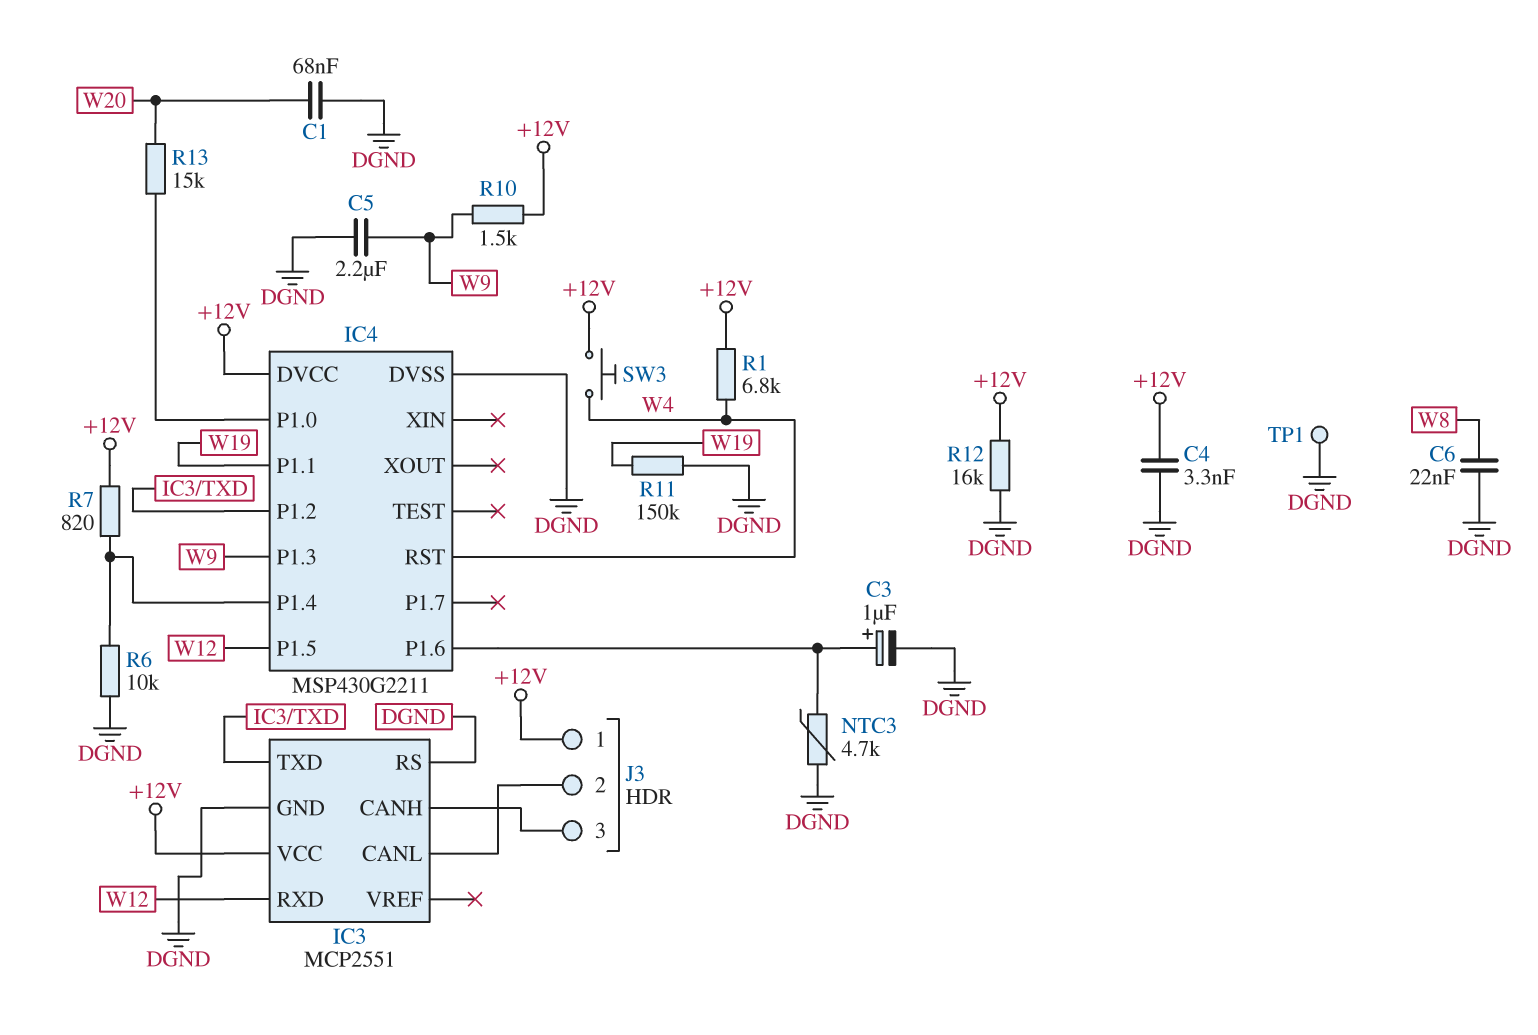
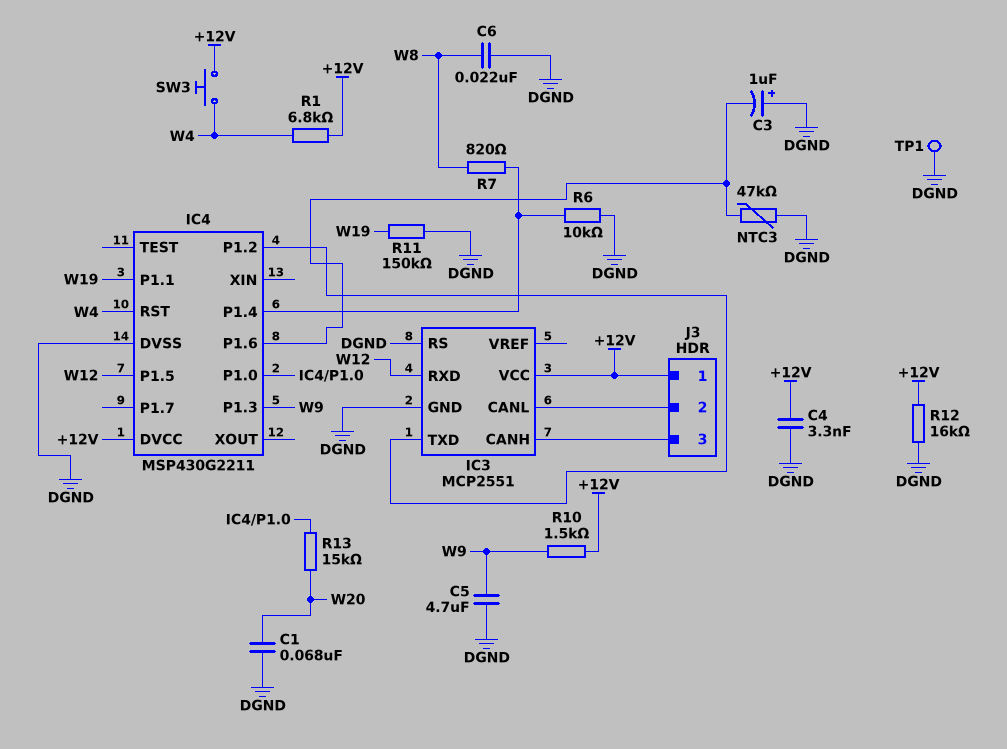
C3: 1uF (plus IC4/P1.6, minus DGND) -> 1uF (plus DGND, minus IC4/P1.6)
C5: 2.2uF (DGND, W9) -> 4.7uF (DGND, W9)
NTC3: 4.7k (DGND, IC4/P1.6) -> 47k (DGND, IC4/P1.6)
R7: 820 (+12V, IC4/P1.4) -> 820 (IC4/P1.4, W8)

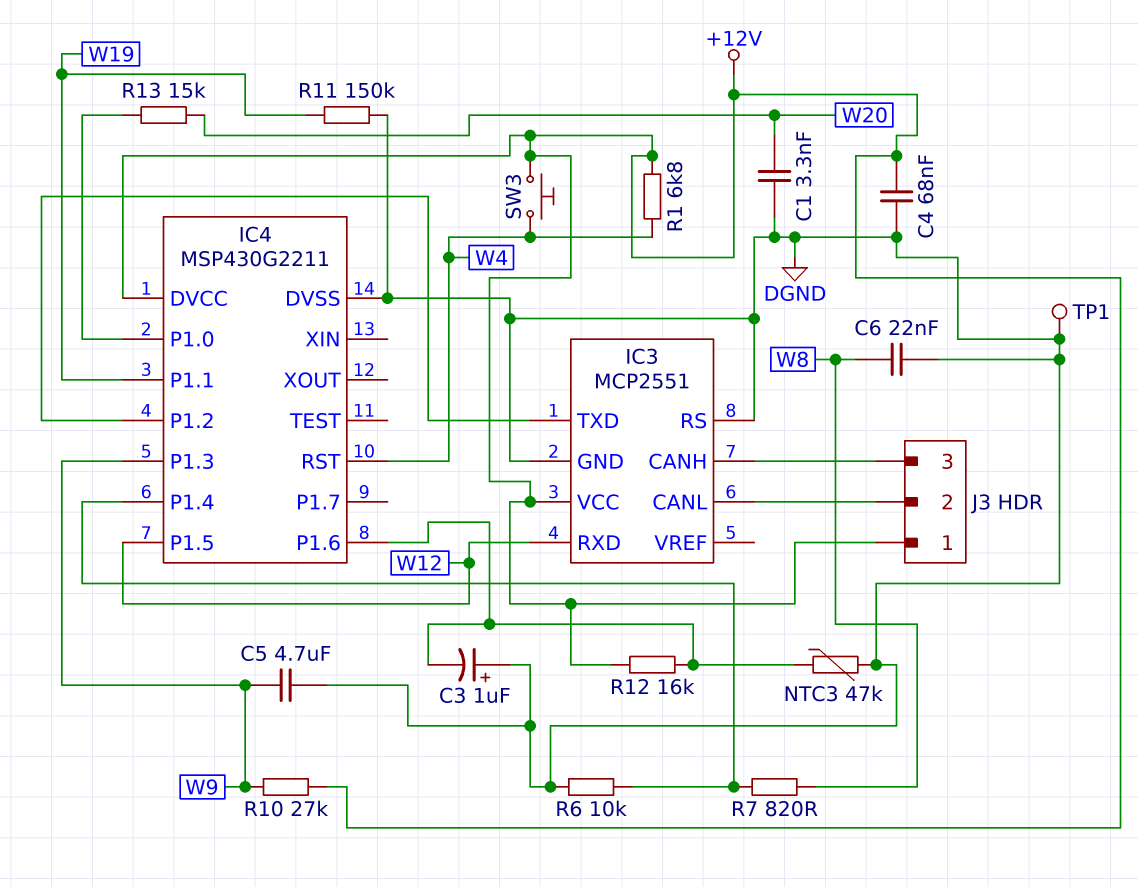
C1: 68nF (DGND, W20) -> 3.3nF (DGND, W20)
C4: 3.3nF (+12V, DGND) -> 68nF (+12V, DGND)
R10: 1.5k (+12V, W9) -> 27k (+12V, W9)
R12: 16k (+12V, DGND) -> 16k (+12V, IC4/P1.6)

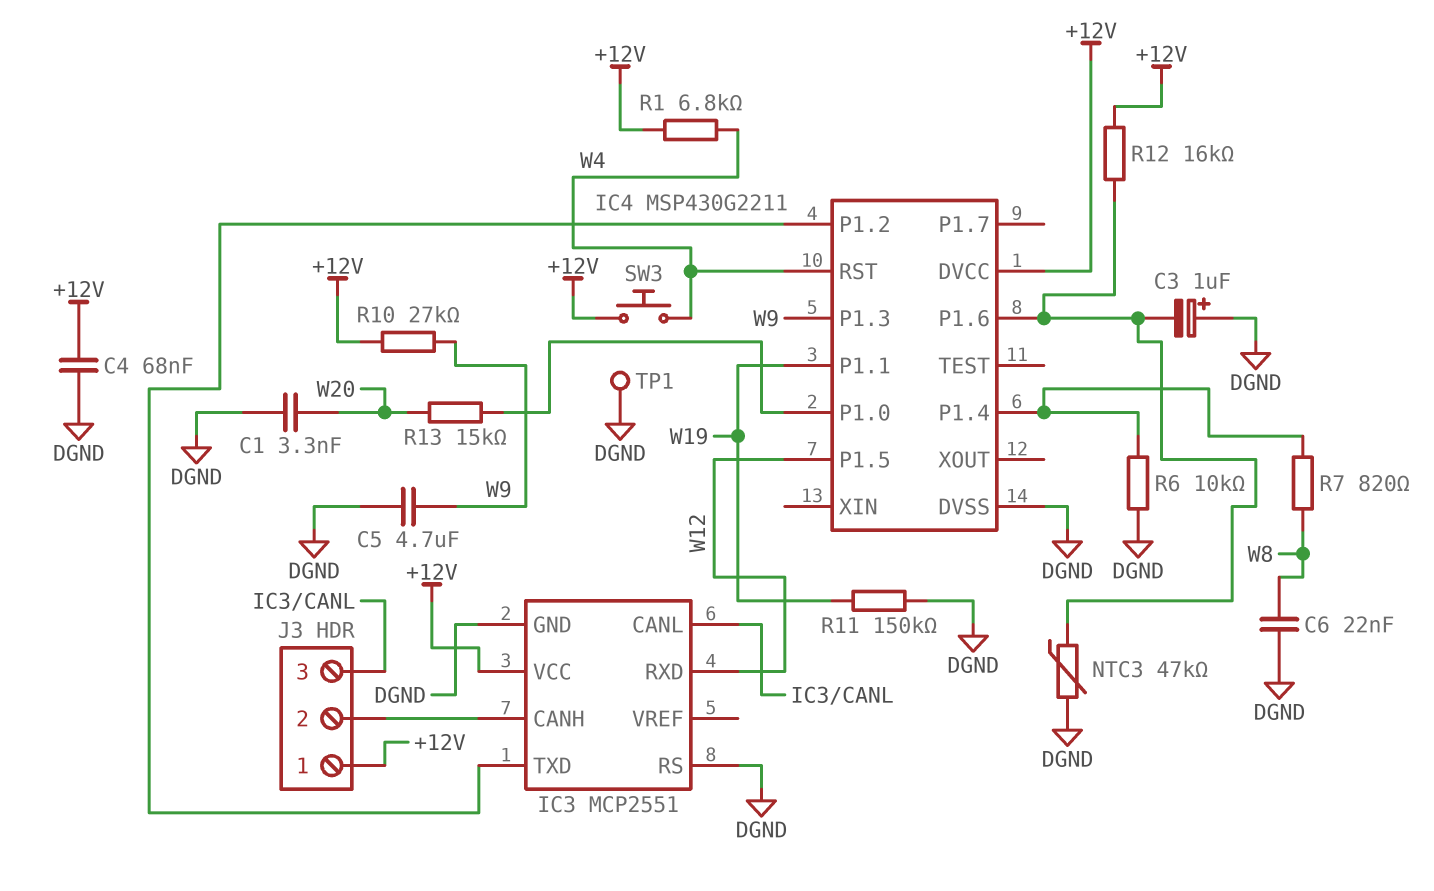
J3 pin 2: IC3/CANL -> IC3/CANH
J3 pin 3: IC3/CANH -> IC3/CANL

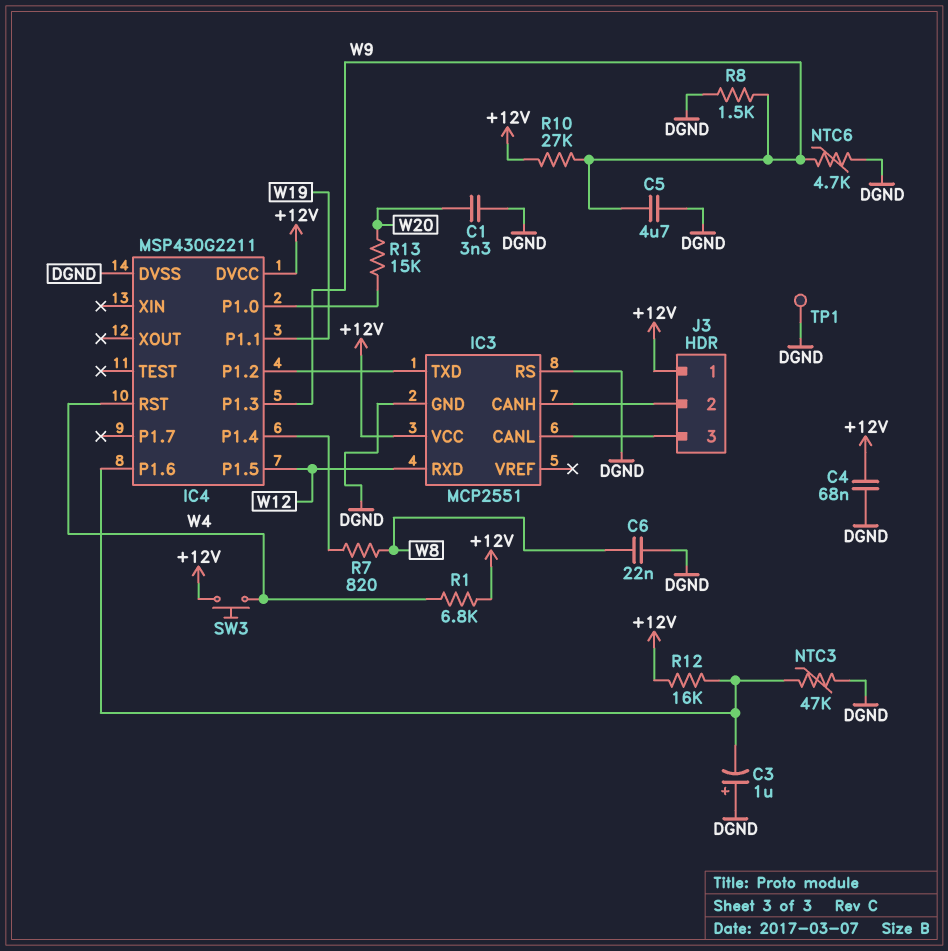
NTC6: none -> 4.7k (DGND, W9)
R6: 10k (DGND, IC4/P1.4) -> none
R8: none -> 1.5k (DGND, W9)
R11: 150k (DGND, W19) -> none

